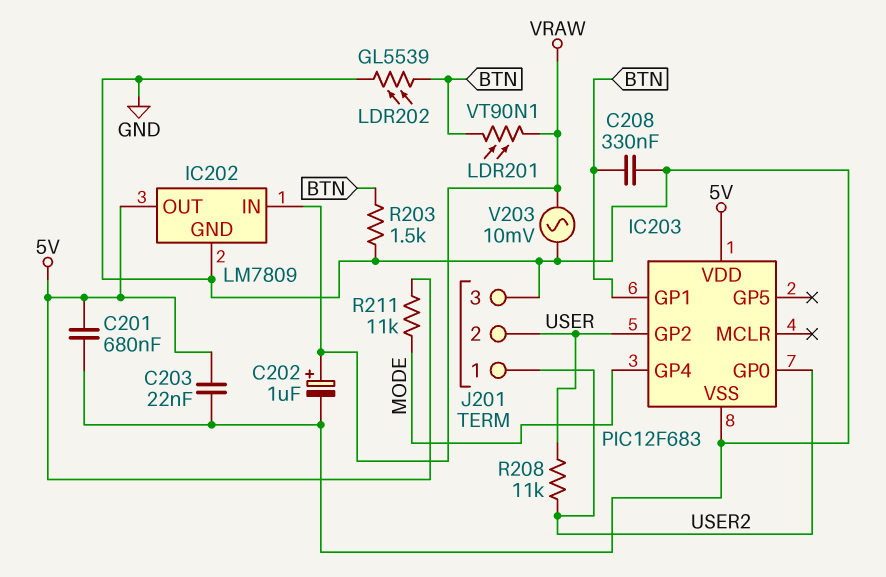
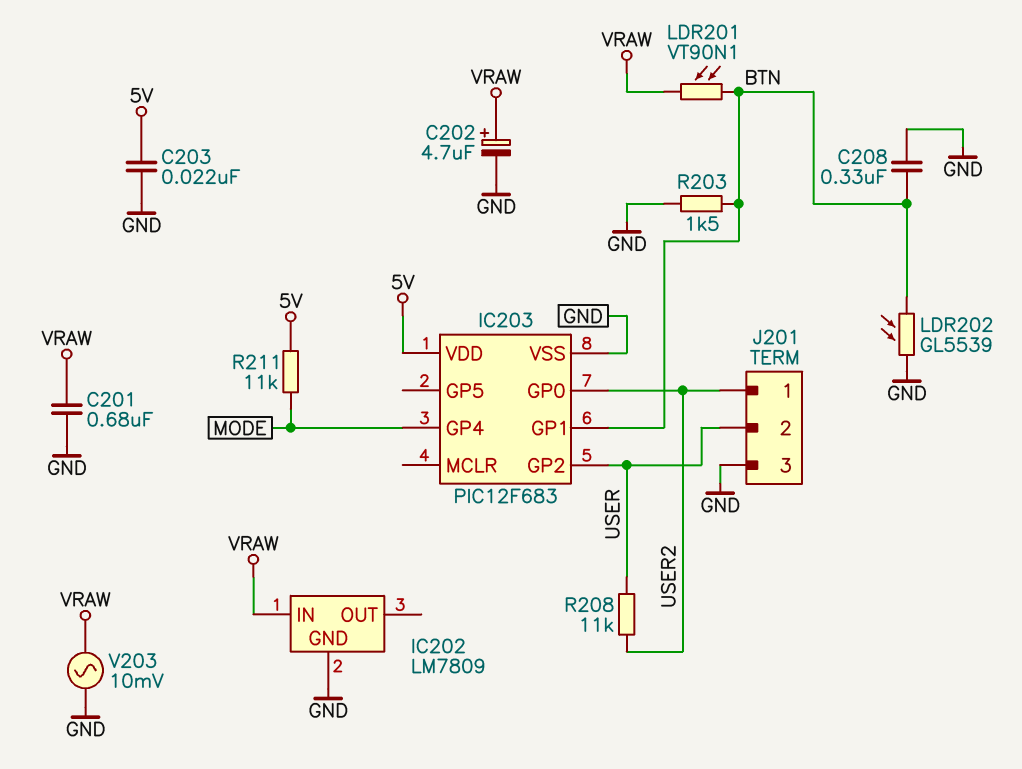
C201: 680nF (5V, GND) -> 680nF (GND, VRAW)
C202: 1uF (plus VRAW, minus GND) -> 4.7uF (plus VRAW, minus GND)
IC202 pin OUT: 5V -> none

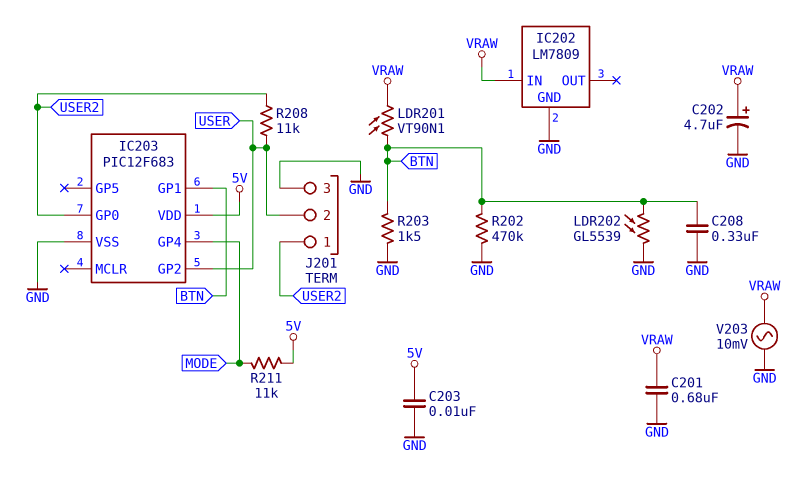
C203: 22nF (5V, GND) -> 10nF (5V, GND)
R202: none -> 470k (BTN, GND)

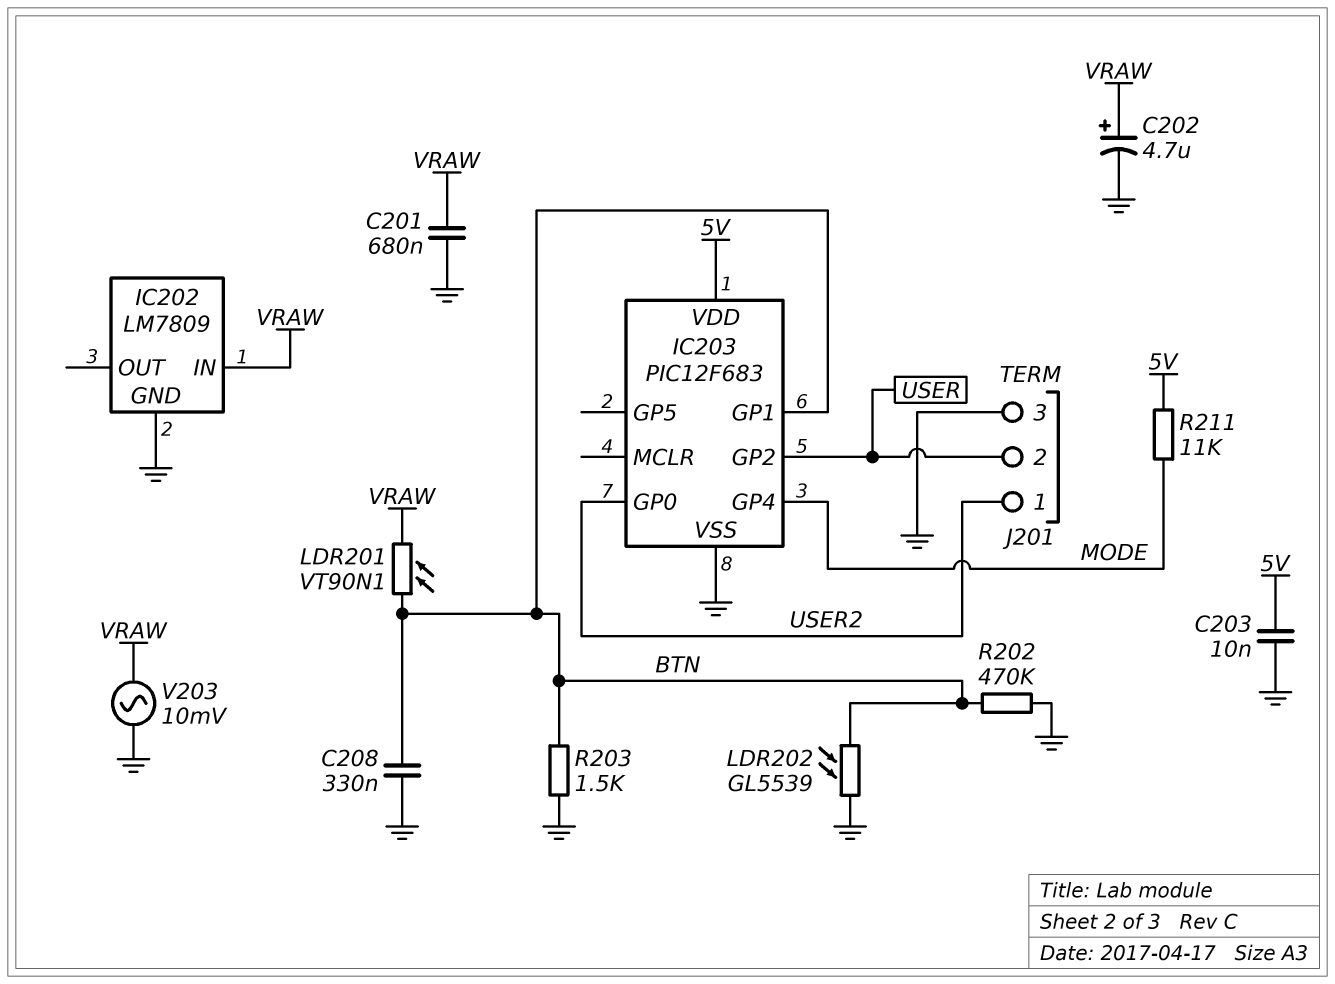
R208: 11k (USER, USER2) -> none

